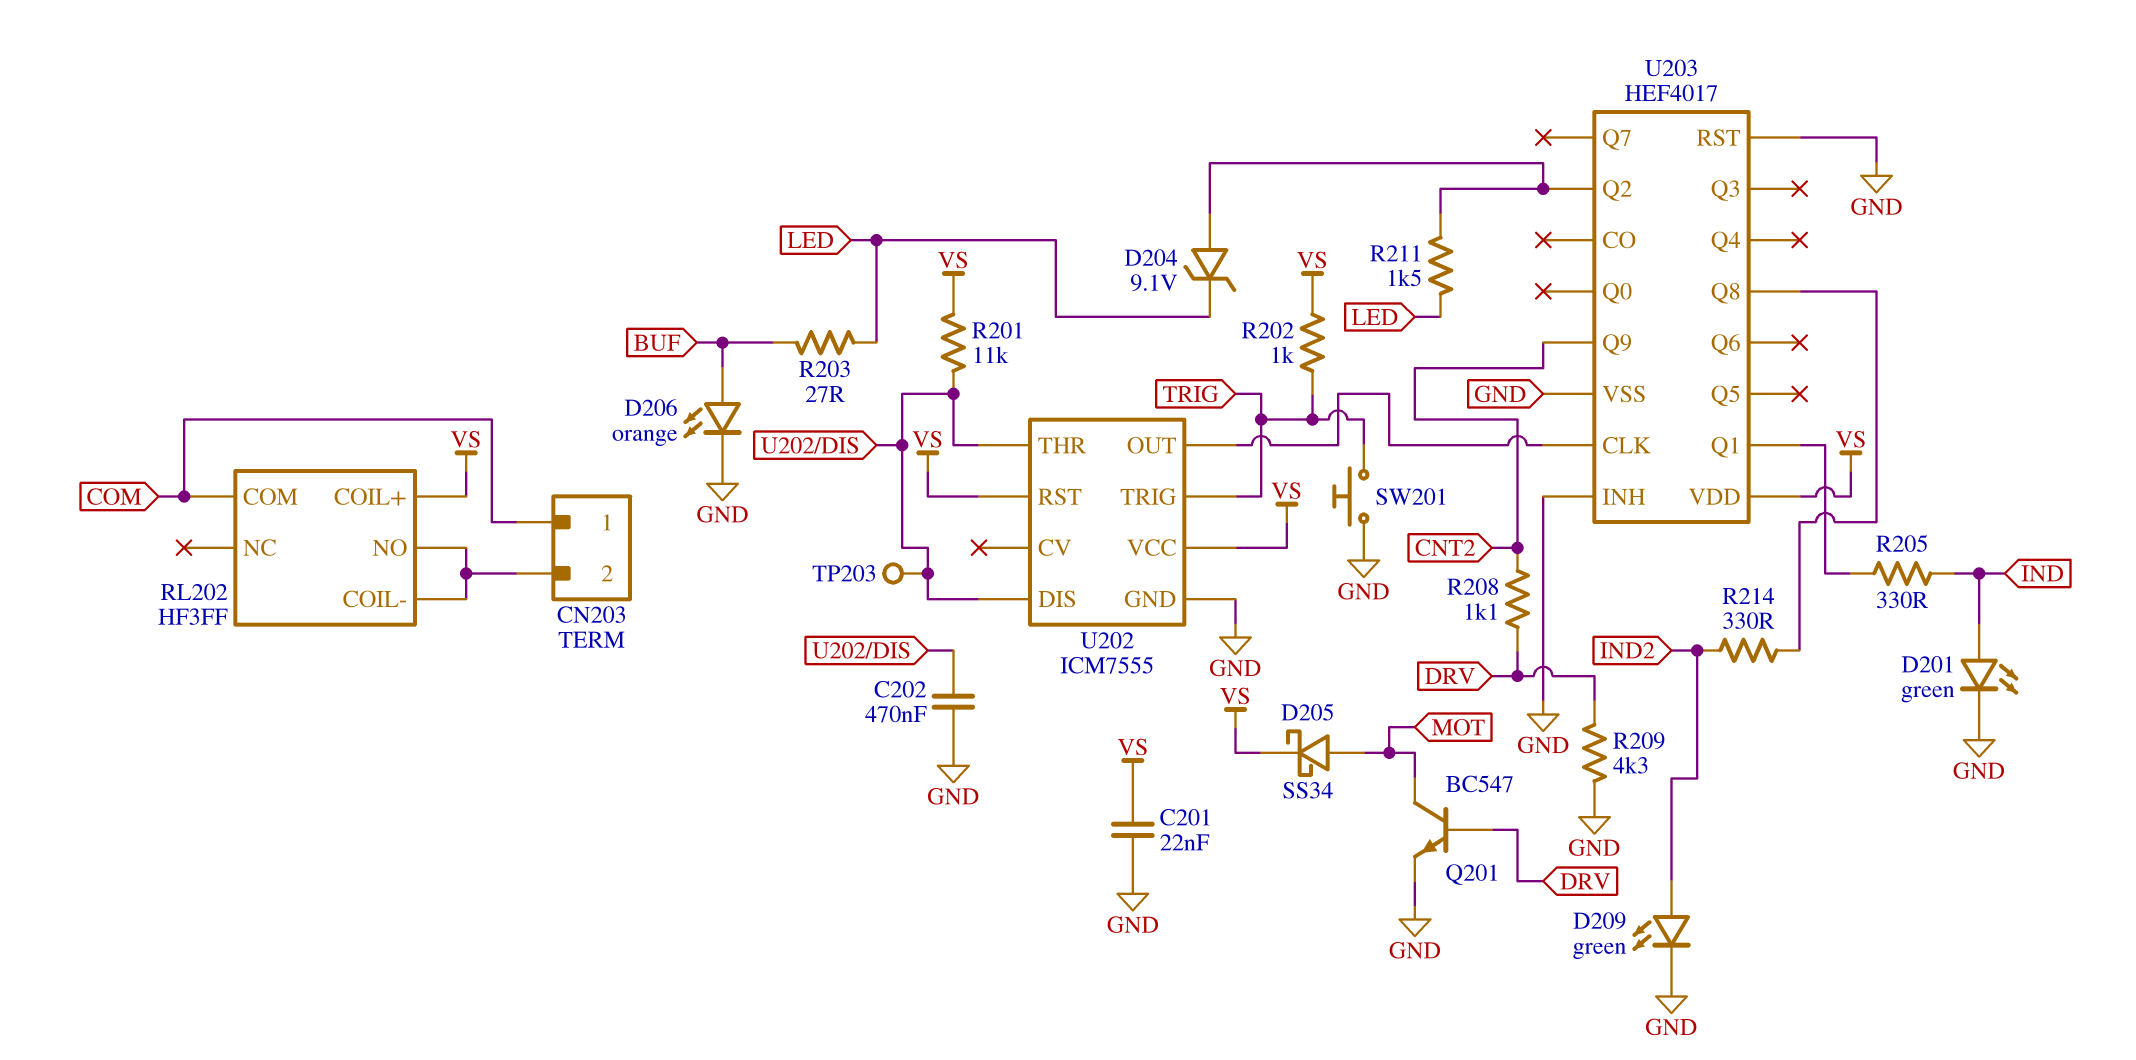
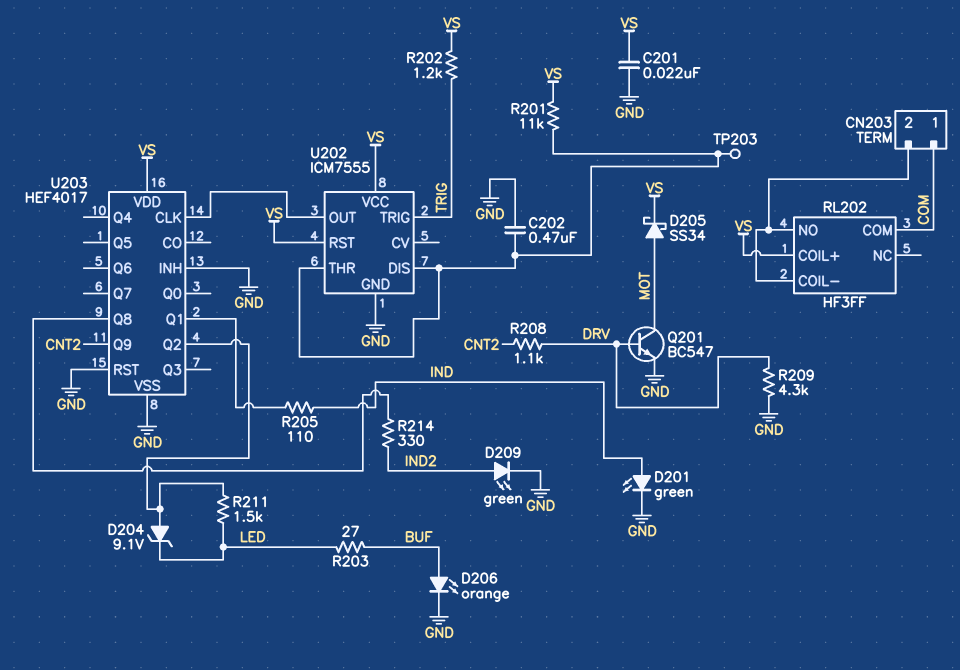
R202: 1k (TRIG, VS) -> 1.2k (TRIG, VS)
R205: 330 (IND, U203/Q1) -> 110 (IND, U203/Q1)
SW201: button (GND, TRIG) -> none

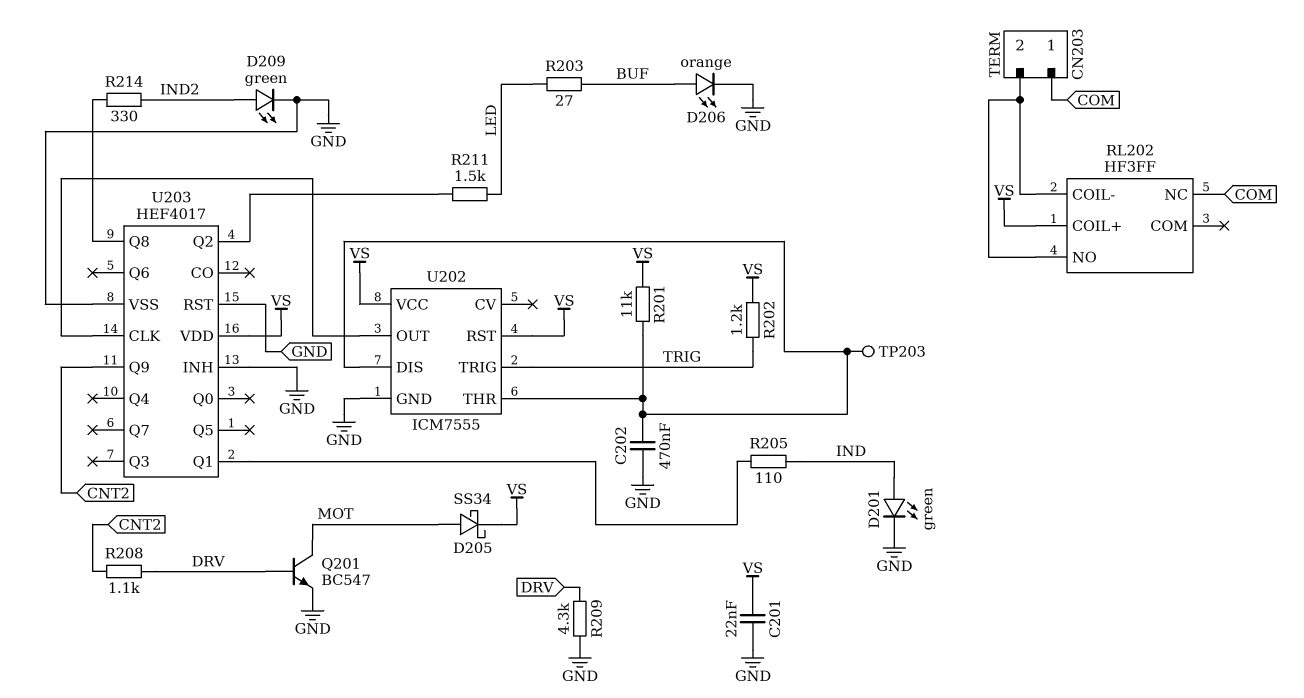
D204: zener 9.1V (A U203/Q2, K LED) -> none
RL202 pin COM: COM -> none
RL202 pin NC: none -> COM

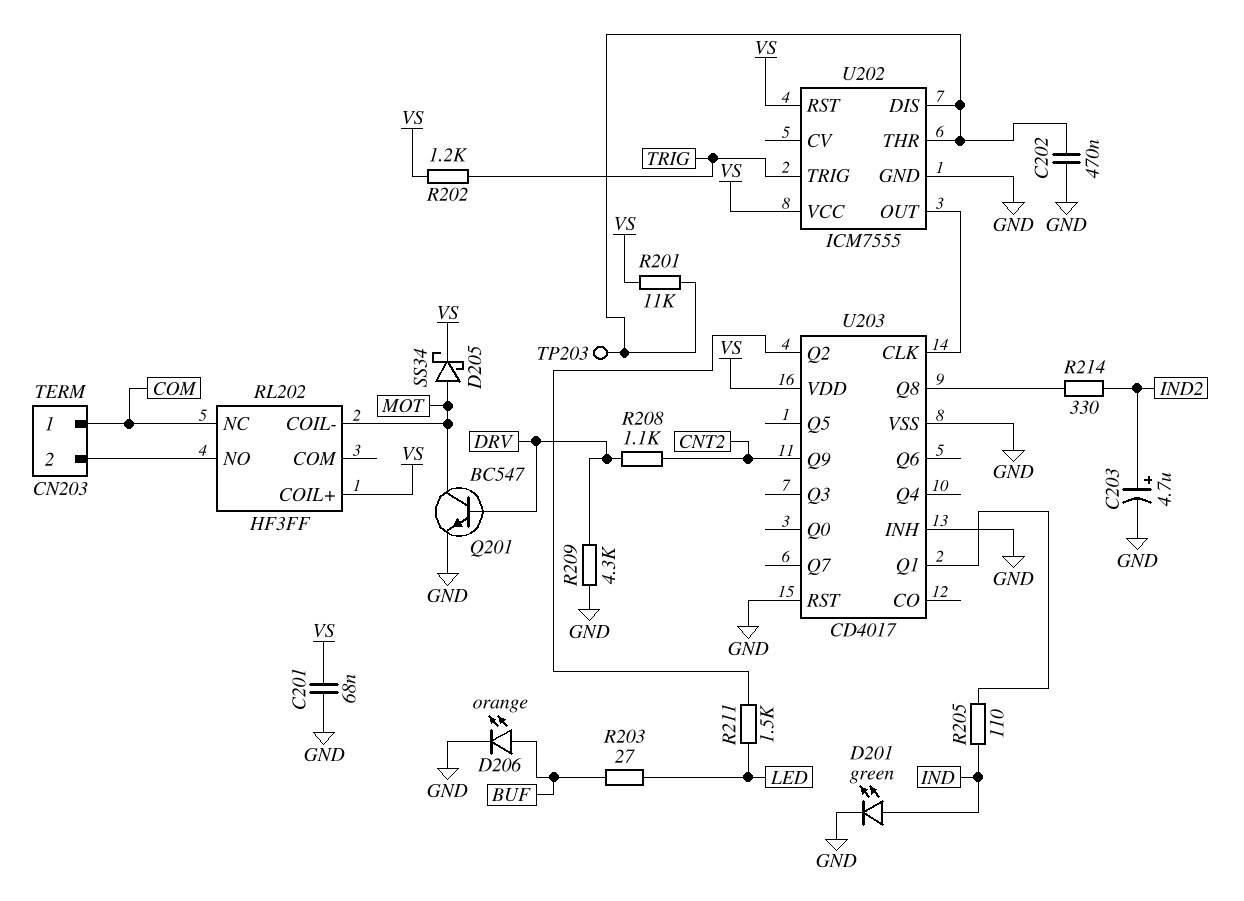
C201: 22nF (GND, VS) -> 68nF (GND, VS)
C203: none -> 4.7uF (plus IND2, minus GND)
D209: LED green (A IND2, K GND) -> none
RL202 pin COIL-: CN203/2 -> MOT
U203: HEF4017 -> CD4017

